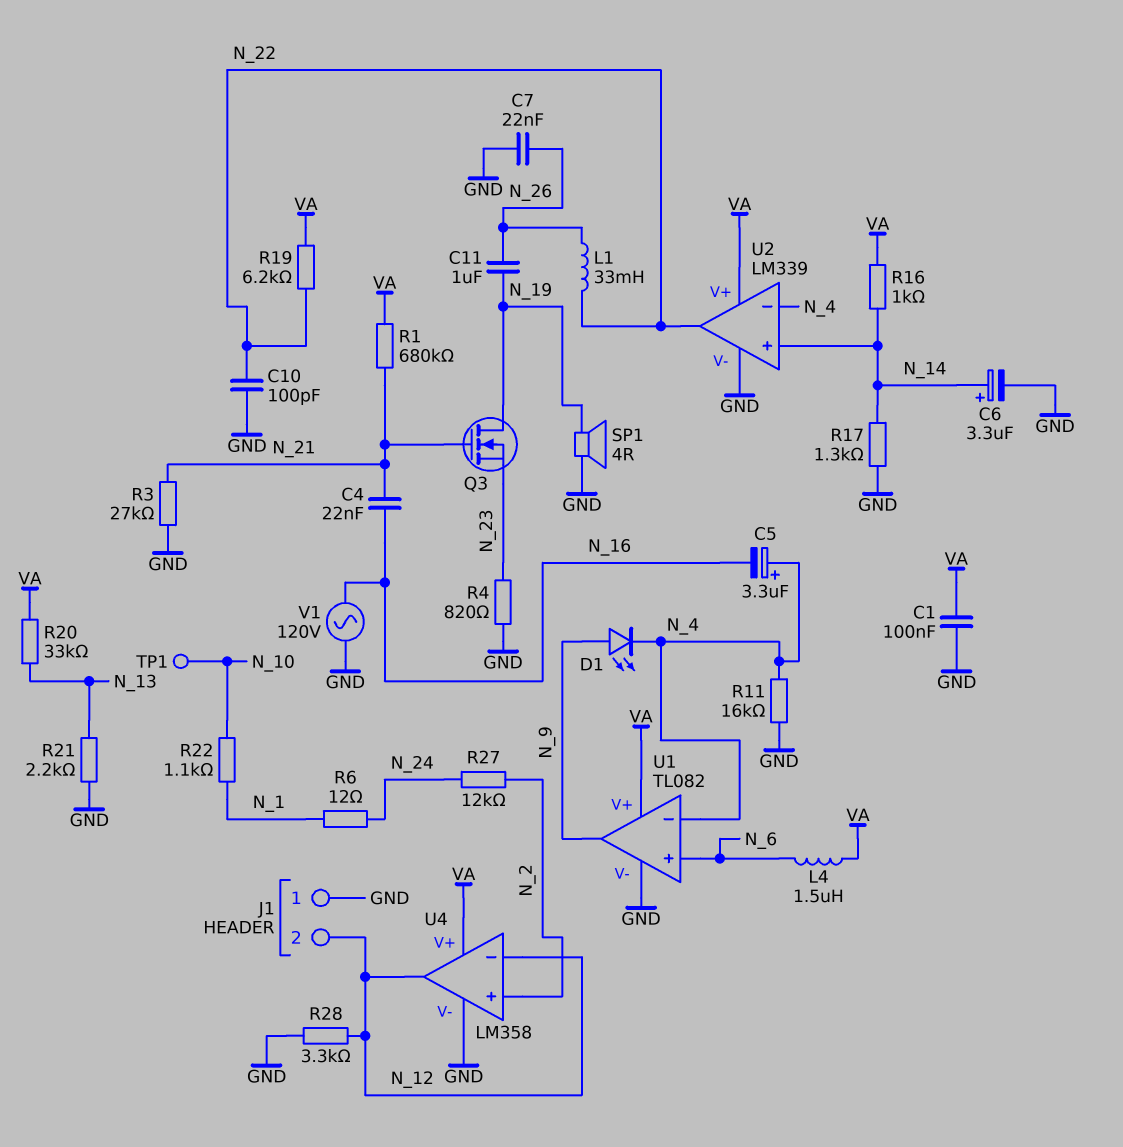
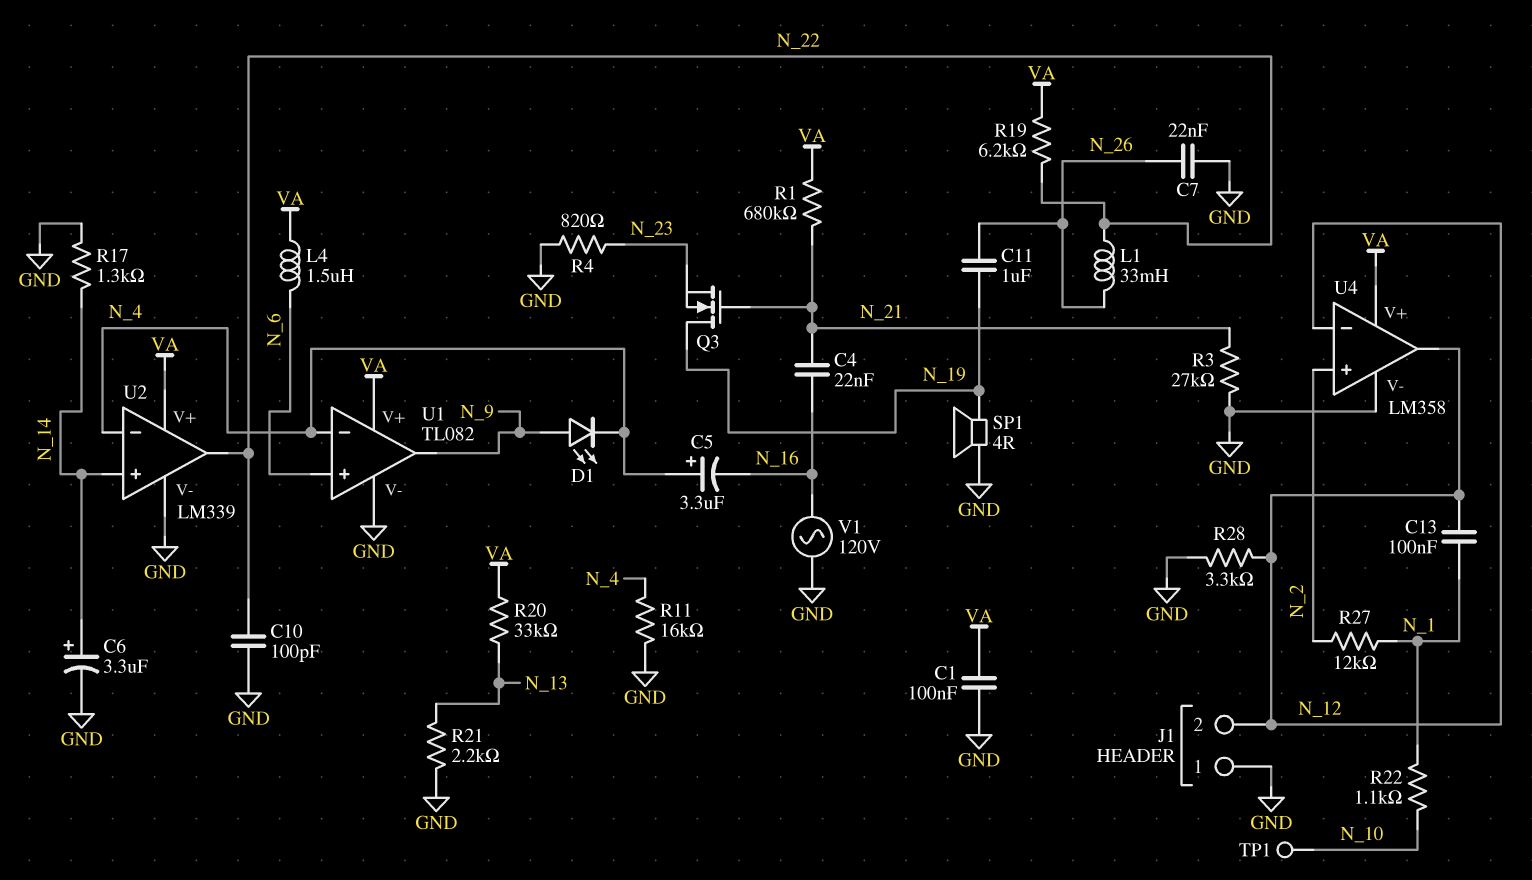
C13: none -> 100nF (N_1, N_12)
R6: 12 (N_1, N_24) -> none
R16: 1k (N_14, VA) -> none
R27: 12k (N_2, N_24) -> 12k (N_1, N_2)

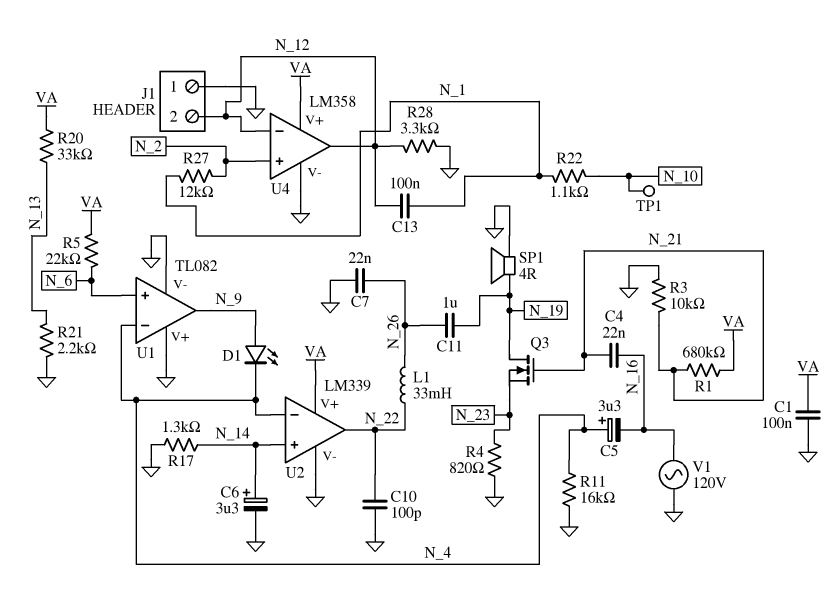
L4: 1.5uH (N_6, VA) -> none
R3: 27k (GND, N_21) -> 10k (GND, N_21)
R5: none -> 22k (N_6, VA)
R19: 6.2k (N_22, VA) -> none
U1 pin V+: VA -> GND

